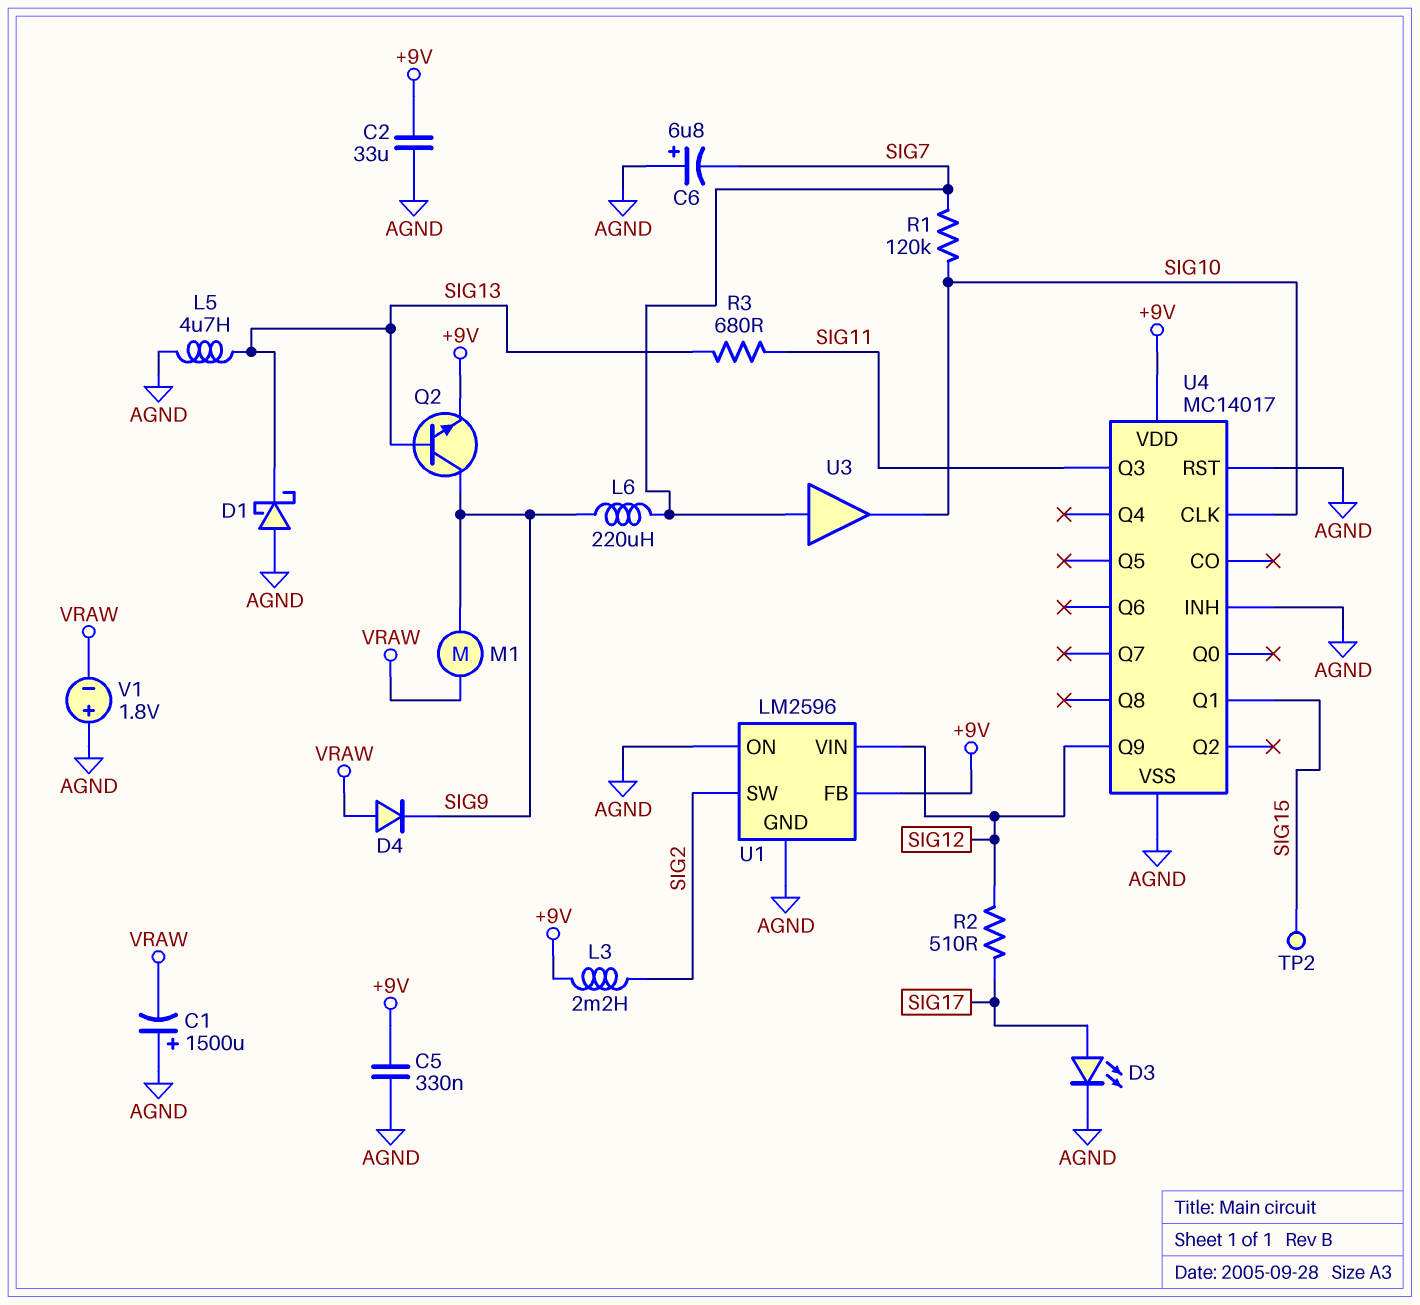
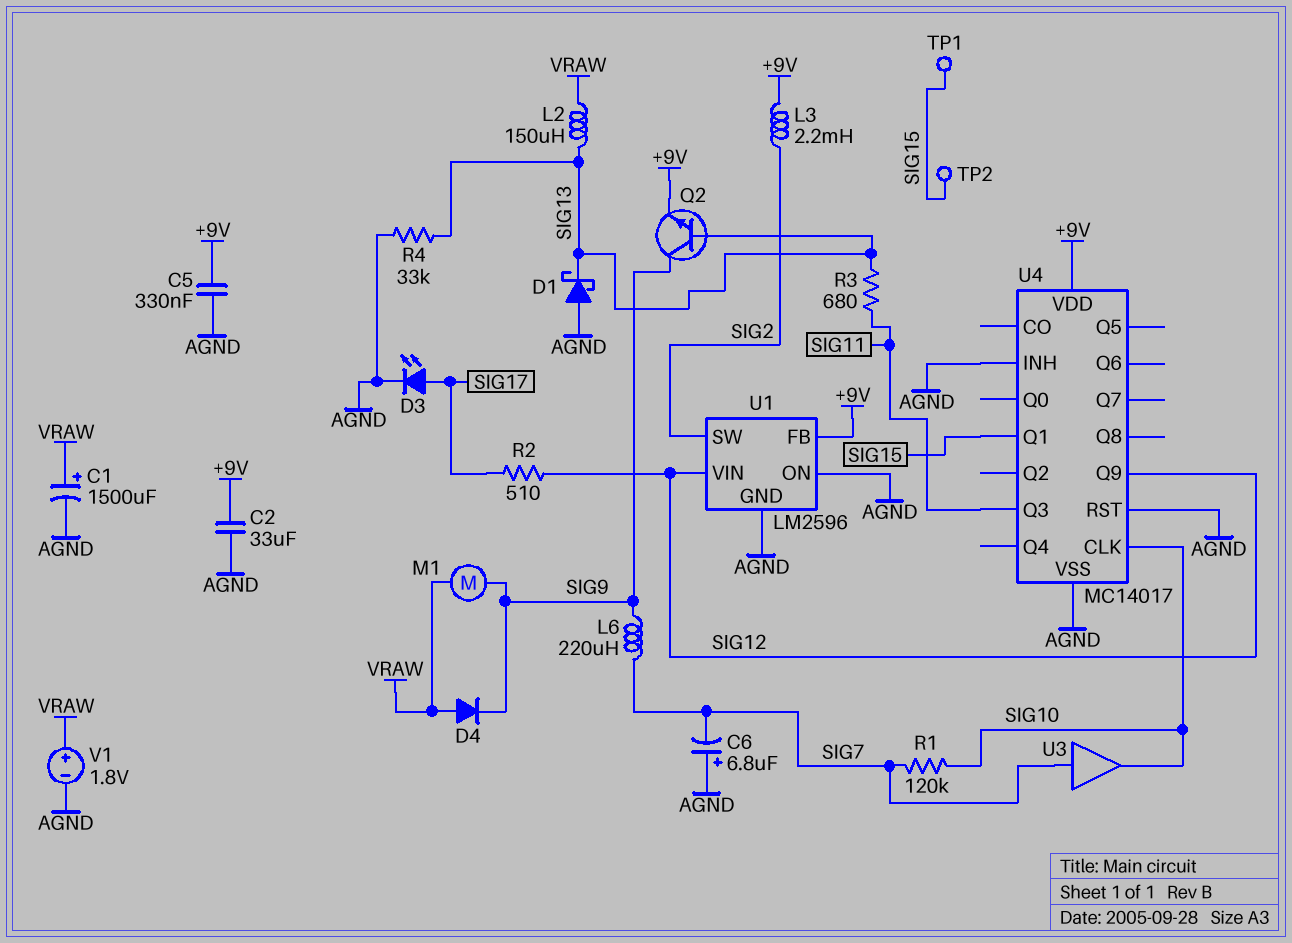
C1: 1500uF (plus AGND, minus VRAW) -> 1500uF (plus VRAW, minus AGND)
L2: none -> 150uH (SIG13, VRAW)
L5: 4.7uH (AGND, SIG13) -> none
R4: none -> 33k (AGND, SIG13)
TP1: none -> test point (SIG15)
V1: 1.8V (plus AGND, minus VRAW) -> 1.8V (plus VRAW, minus AGND)

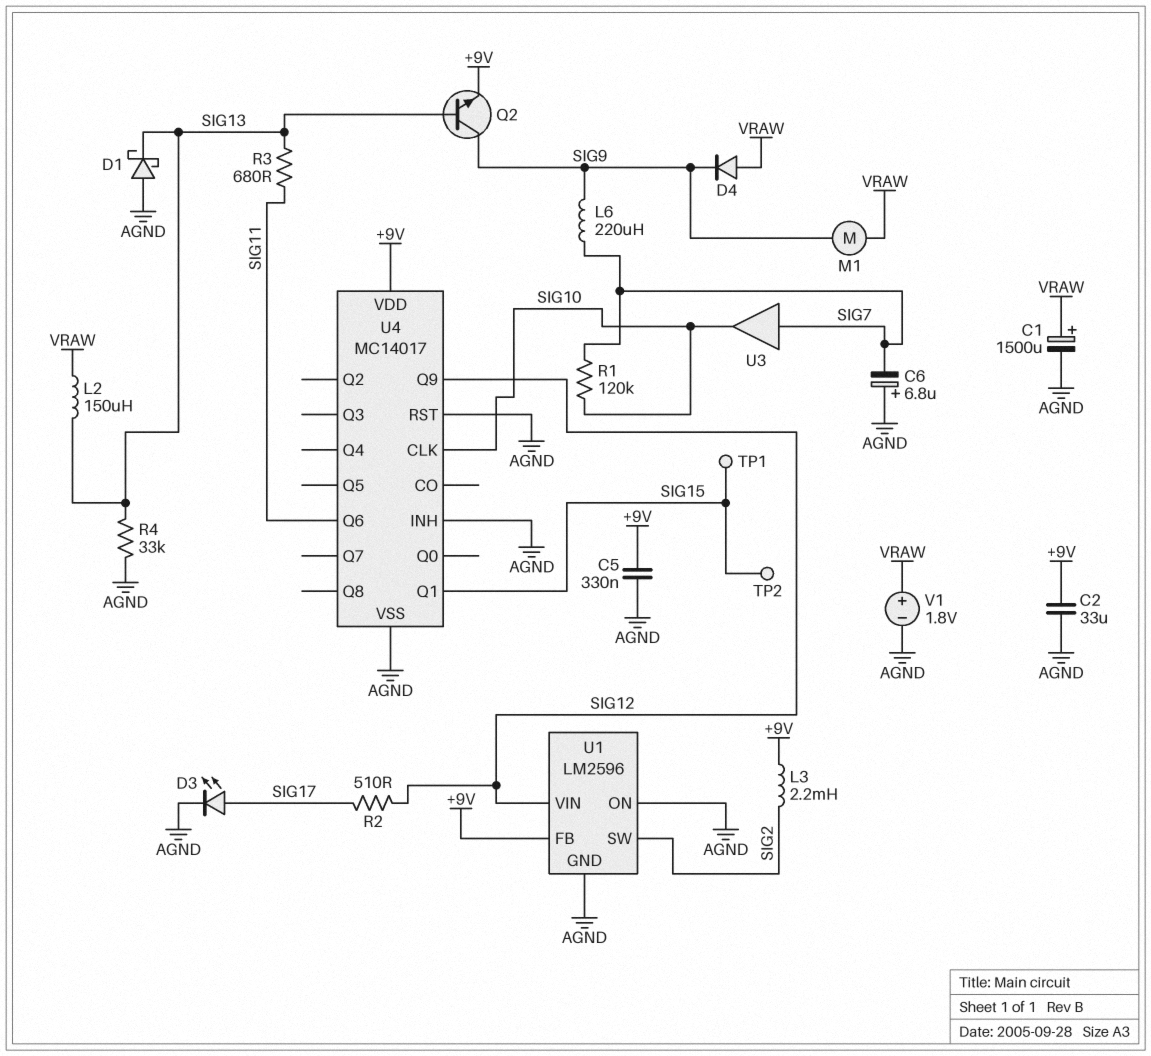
U4 pin Q3: SIG11 -> none
U4 pin Q6: none -> SIG11

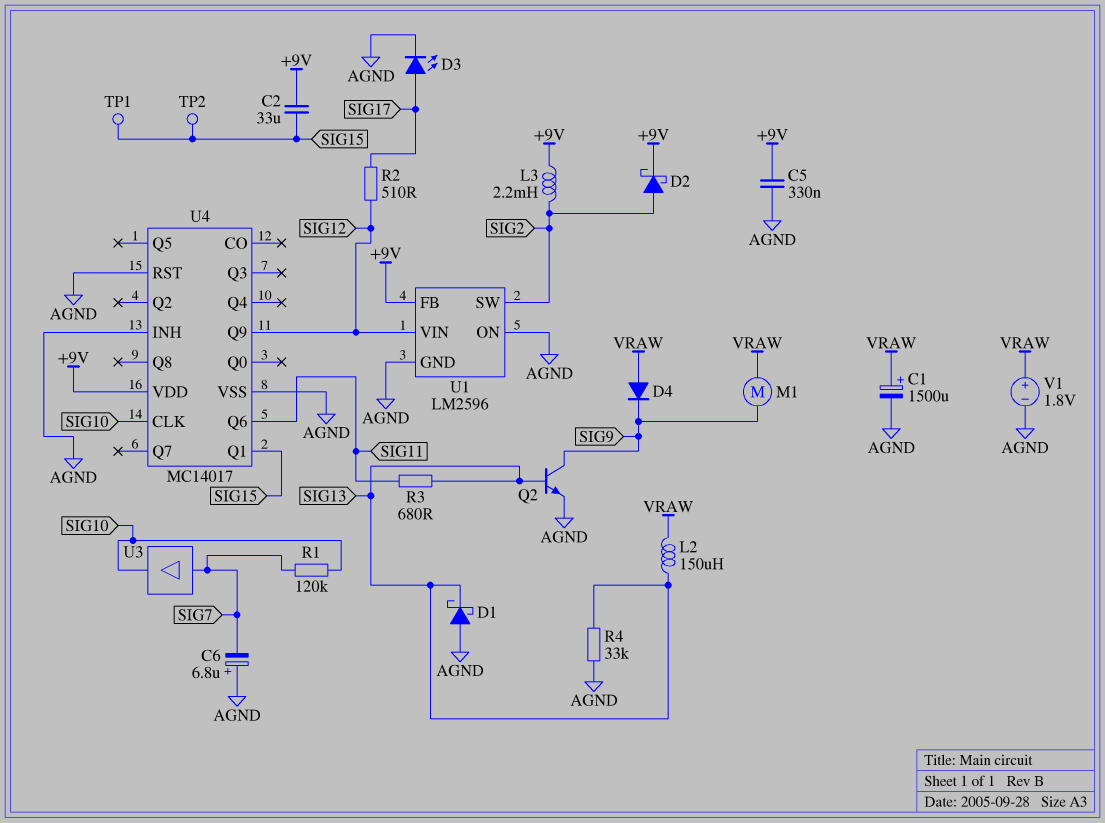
C2: 33uF (+9V, AGND) -> 33uF (+9V, SIG15)
D2: none -> schottky (A SIG2, K +9V)
L6: 220uH (SIG7, SIG9) -> none
Q2: NPN (B SIG13, C SIG9, E +9V) -> NPN (B SIG13, C SIG9, E AGND)

